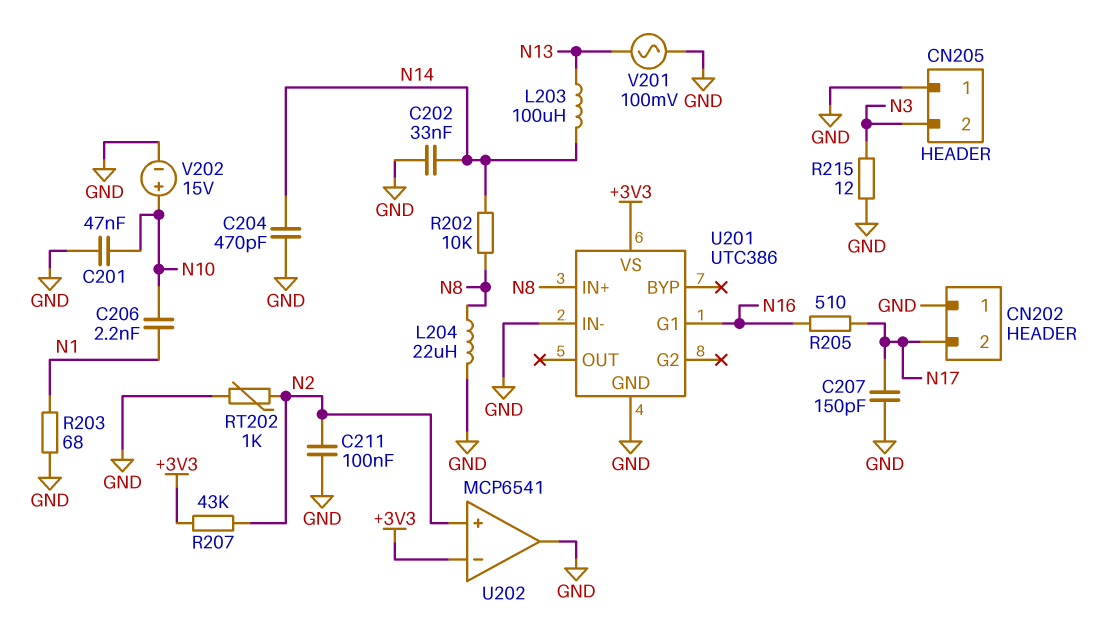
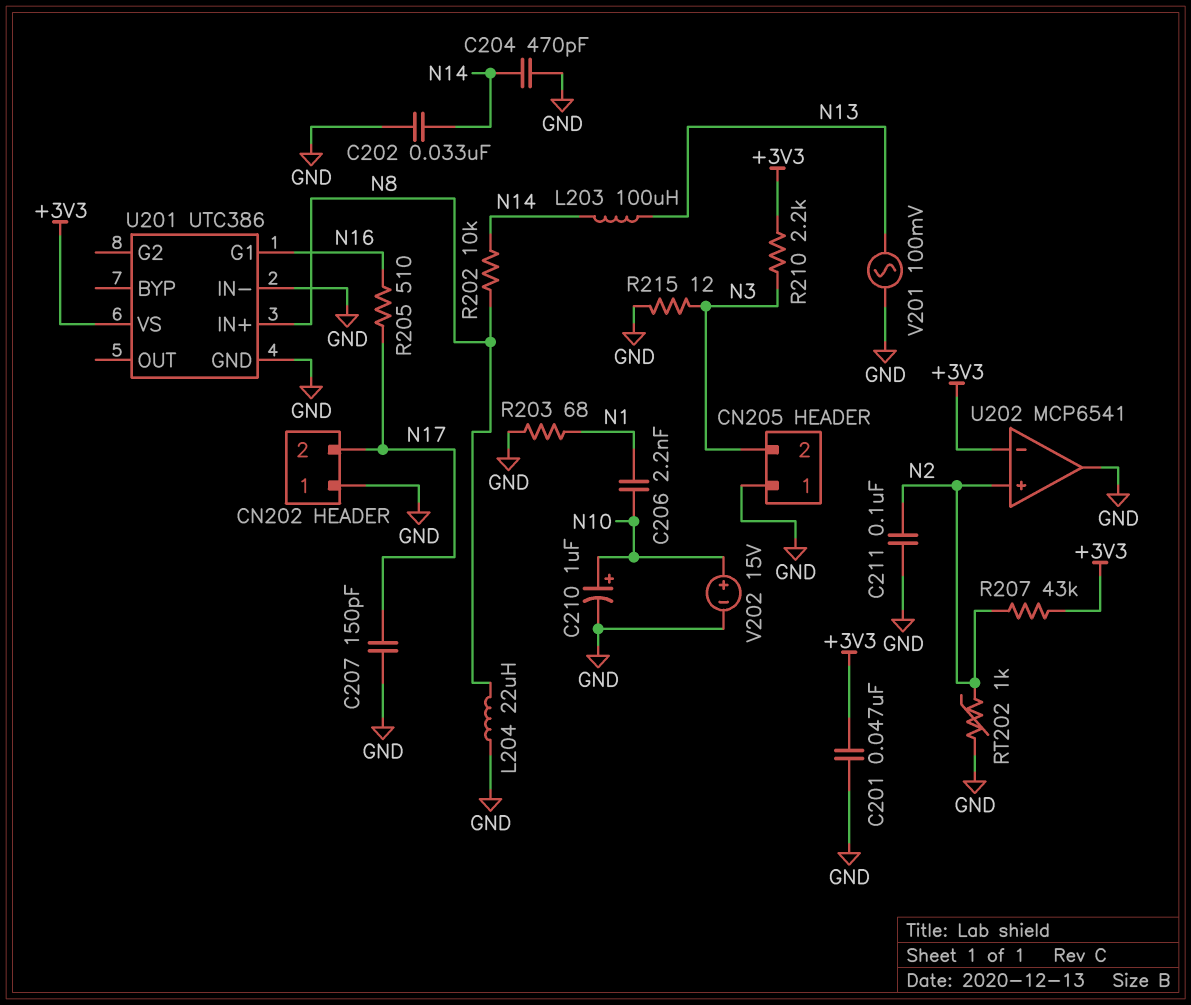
C201: 47nF (GND, N10) -> 47nF (+3V3, GND)
C210: none -> 1uF (plus N10, minus GND)
R210: none -> 2.2k (+3V3, N3)

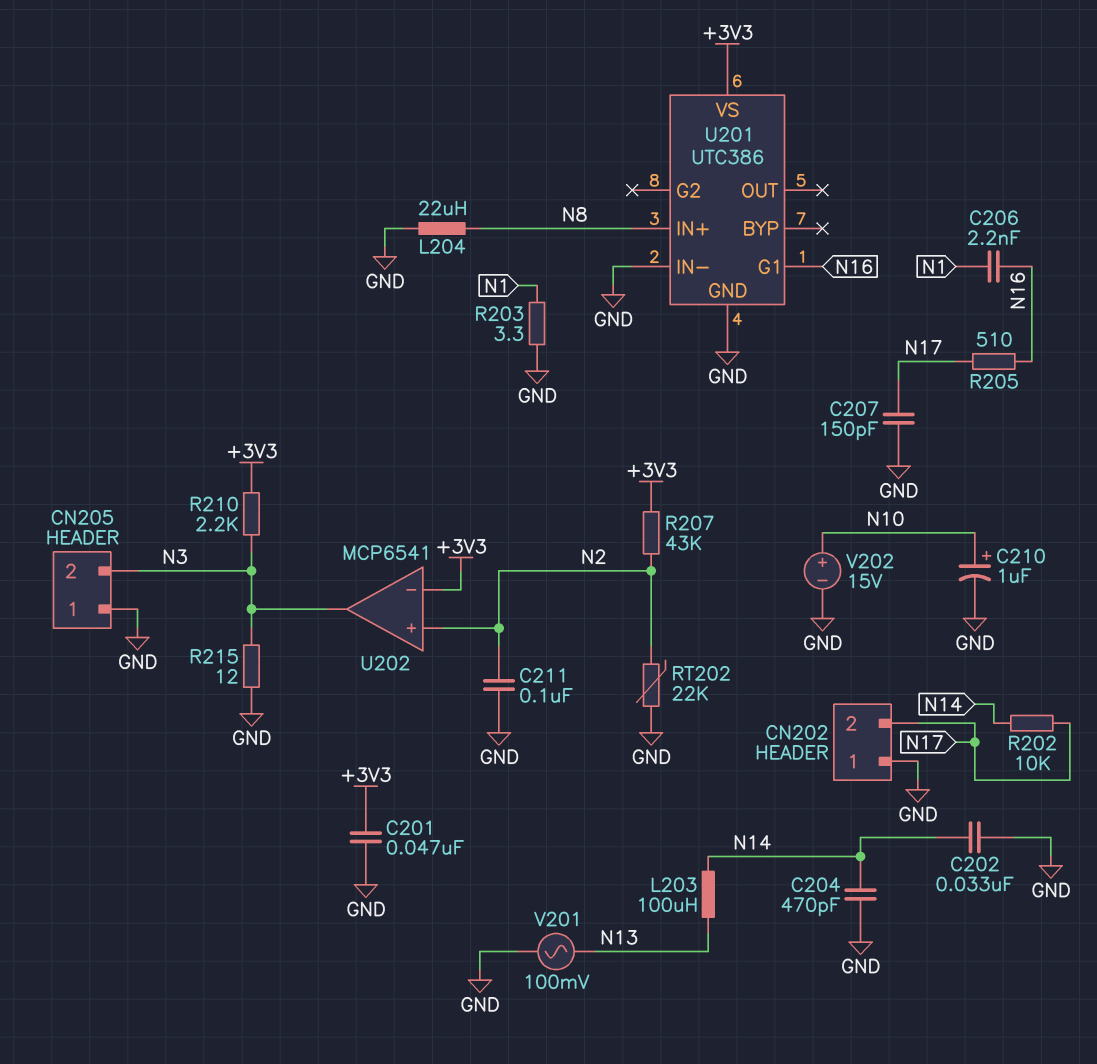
C206: 2.2nF (N1, N10) -> 2.2nF (N1, N16)
R202: 10k (N8, N14) -> 10k (N14, N17)
R203: 68 (GND, N1) -> 3.3 (GND, N1)
RT202: 1k (GND, N2) -> 22k (GND, N2)
U202 pin out: GND -> N3

